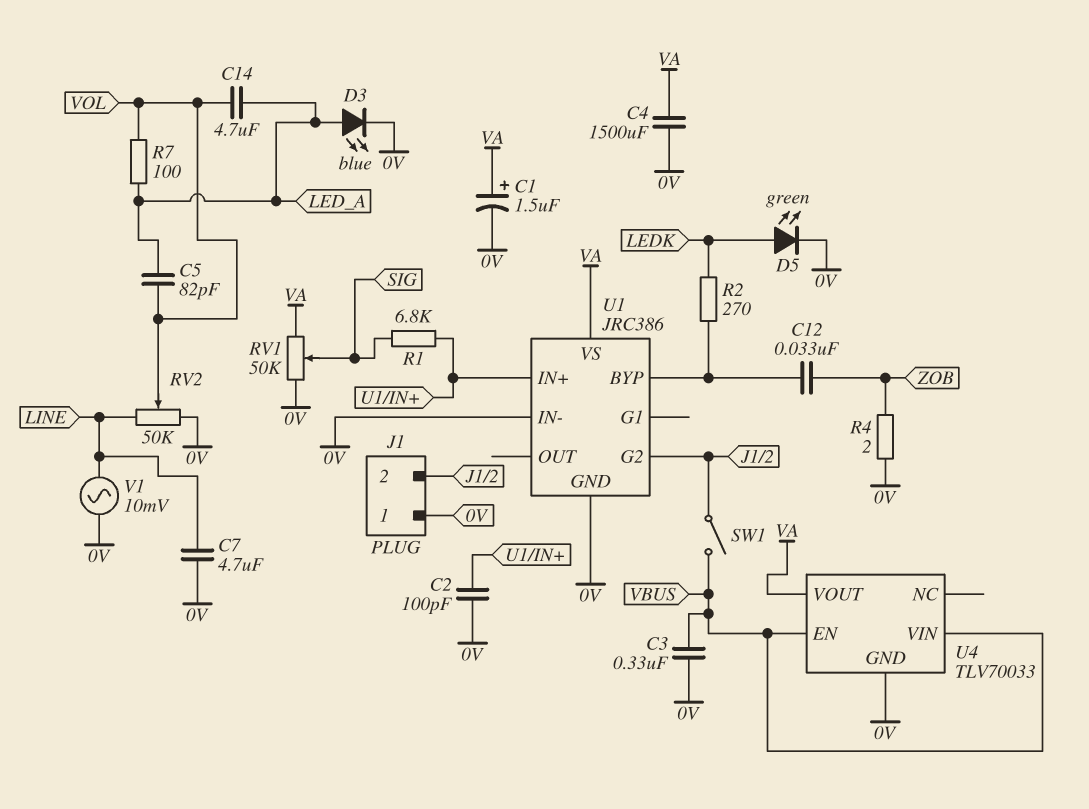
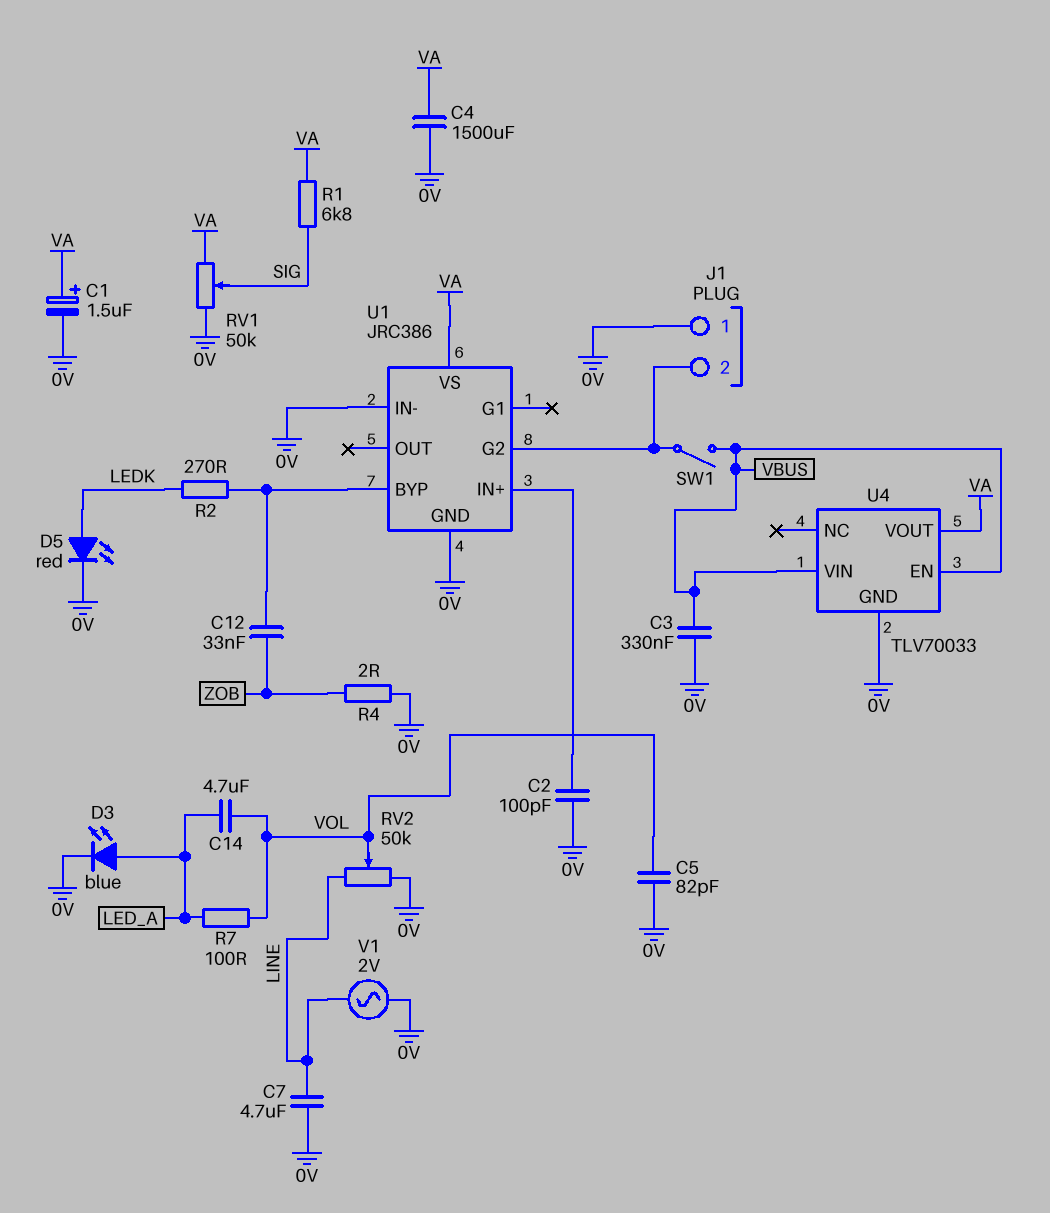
C5: 82pF (LED_A, VOL) -> 82pF (0V, VOL)
D5: LED green (A LEDK, K 0V) -> LED red (A LEDK, K 0V)
R1: 6.8k (SIG, U1/IN+) -> 6.8k (SIG, VA)
V1: AC 10mV (0V, LINE) -> AC 2V (0V, LINE)

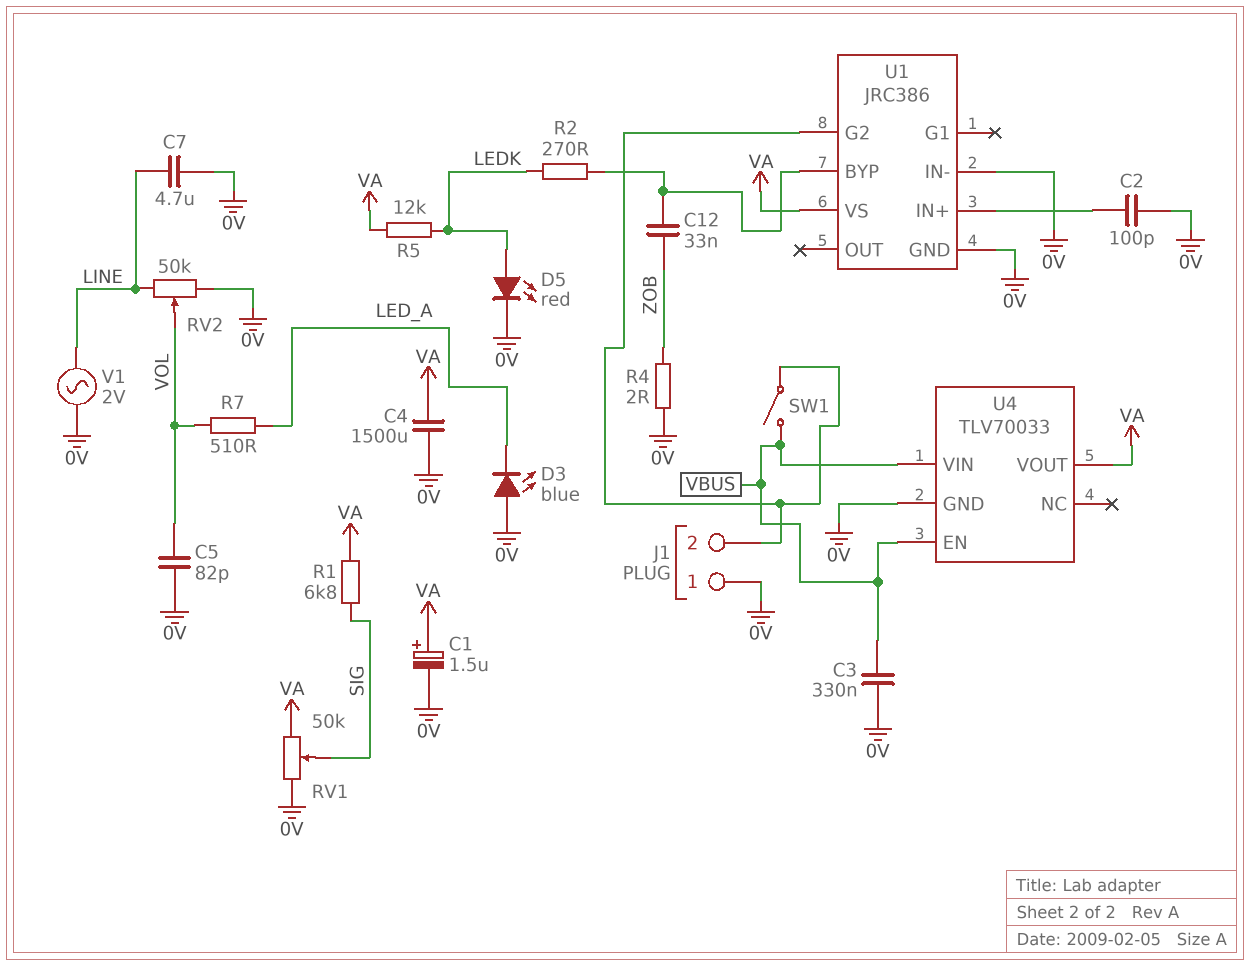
C14: 4.7uF (LED_A, VOL) -> none
D3: LED blue (A LED_A, K 0V) -> LED blue (A 0V, K LED_A)
R5: none -> 12k (LEDK, VA)
R7: 100 (LED_A, VOL) -> 510 (LED_A, VOL)

